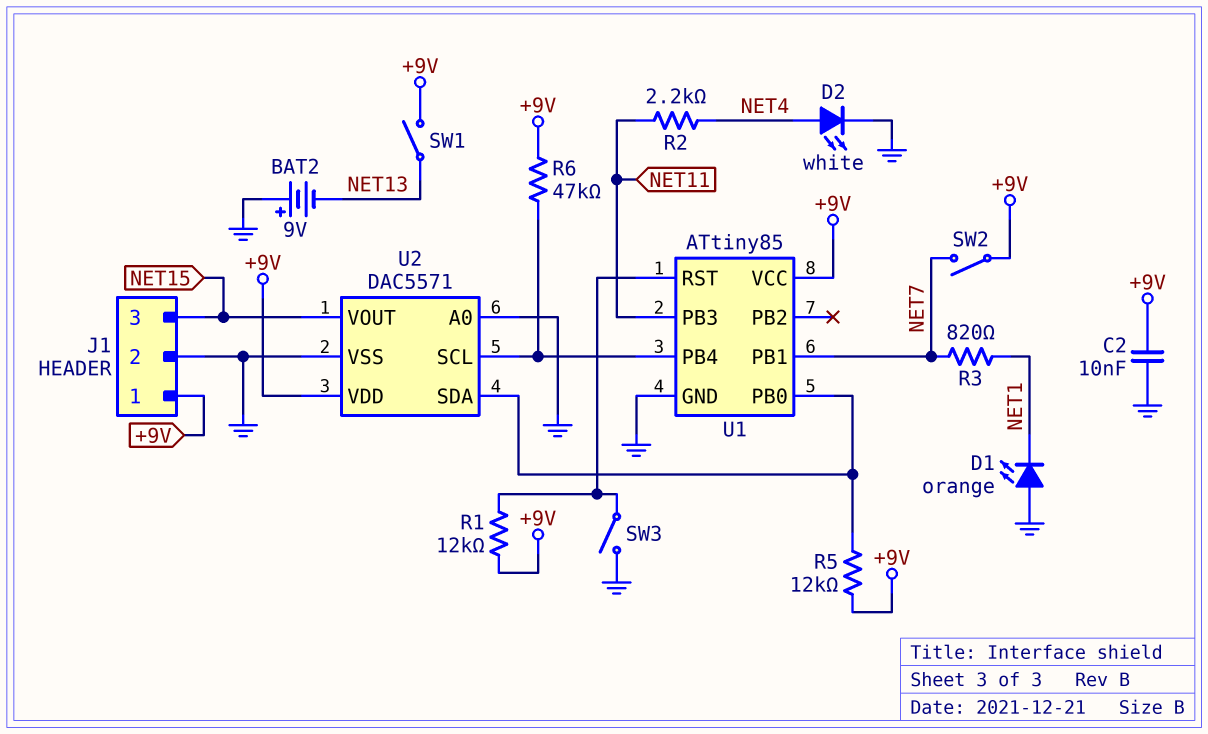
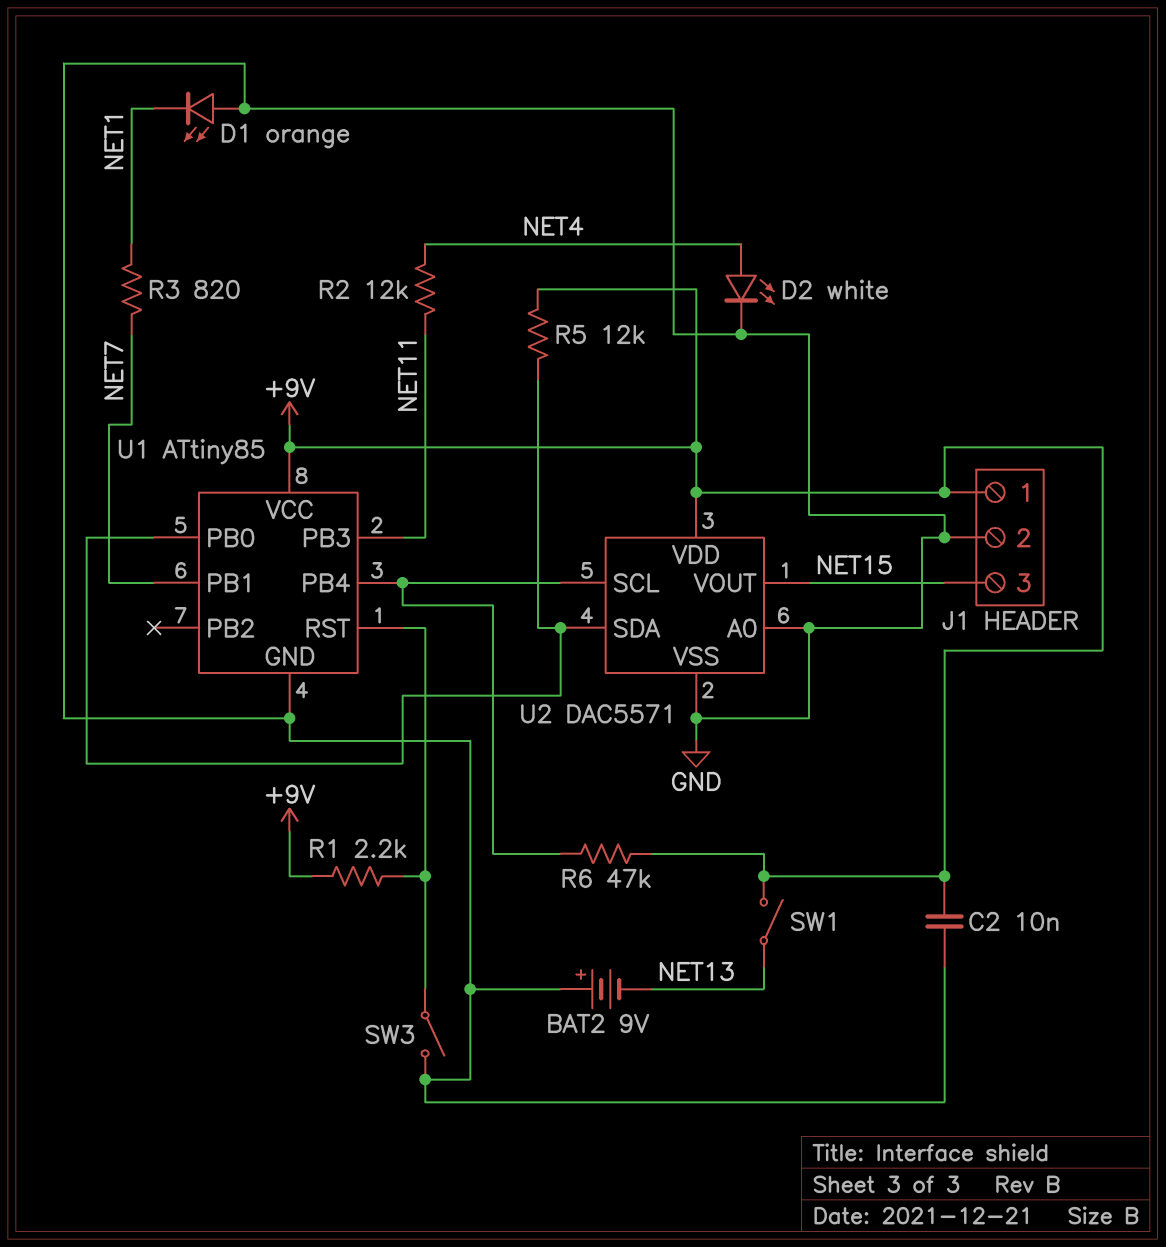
R1: 12k (+9V, U1/RST) -> 2.2k (+9V, U1/RST)
R2: 2.2k (NET4, NET11) -> 12k (NET4, NET11)
SW2: switch (+9V, NET7) -> none

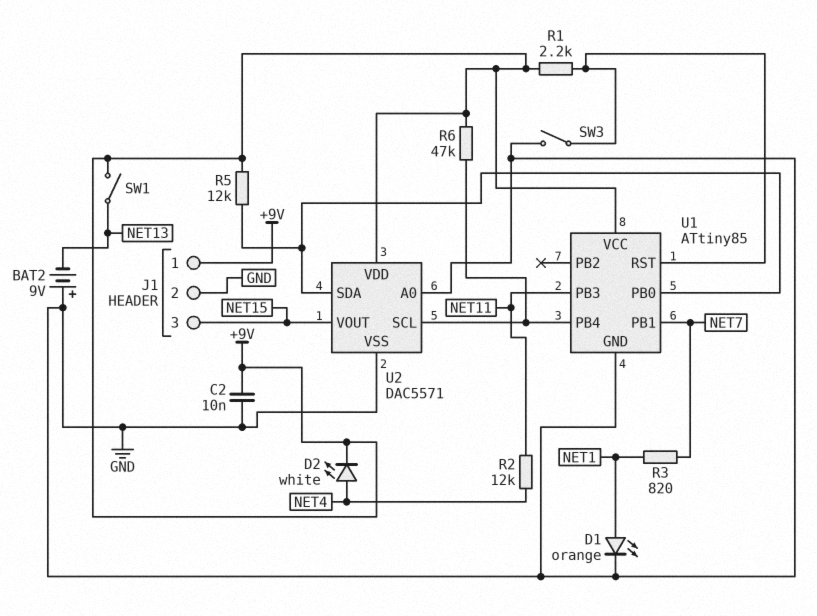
D1: LED orange (A GND, K NET1) -> LED orange (A NET1, K GND)
D2: LED white (A NET4, K GND) -> LED white (A NET4, K +9V)

